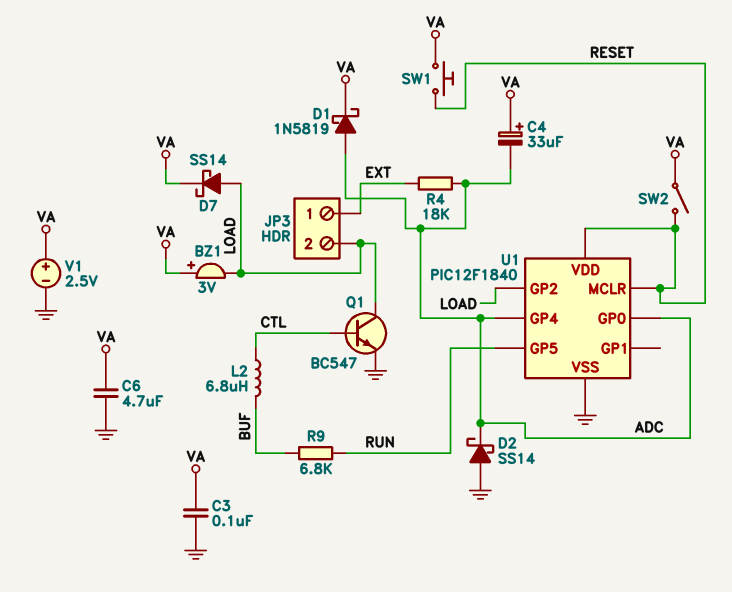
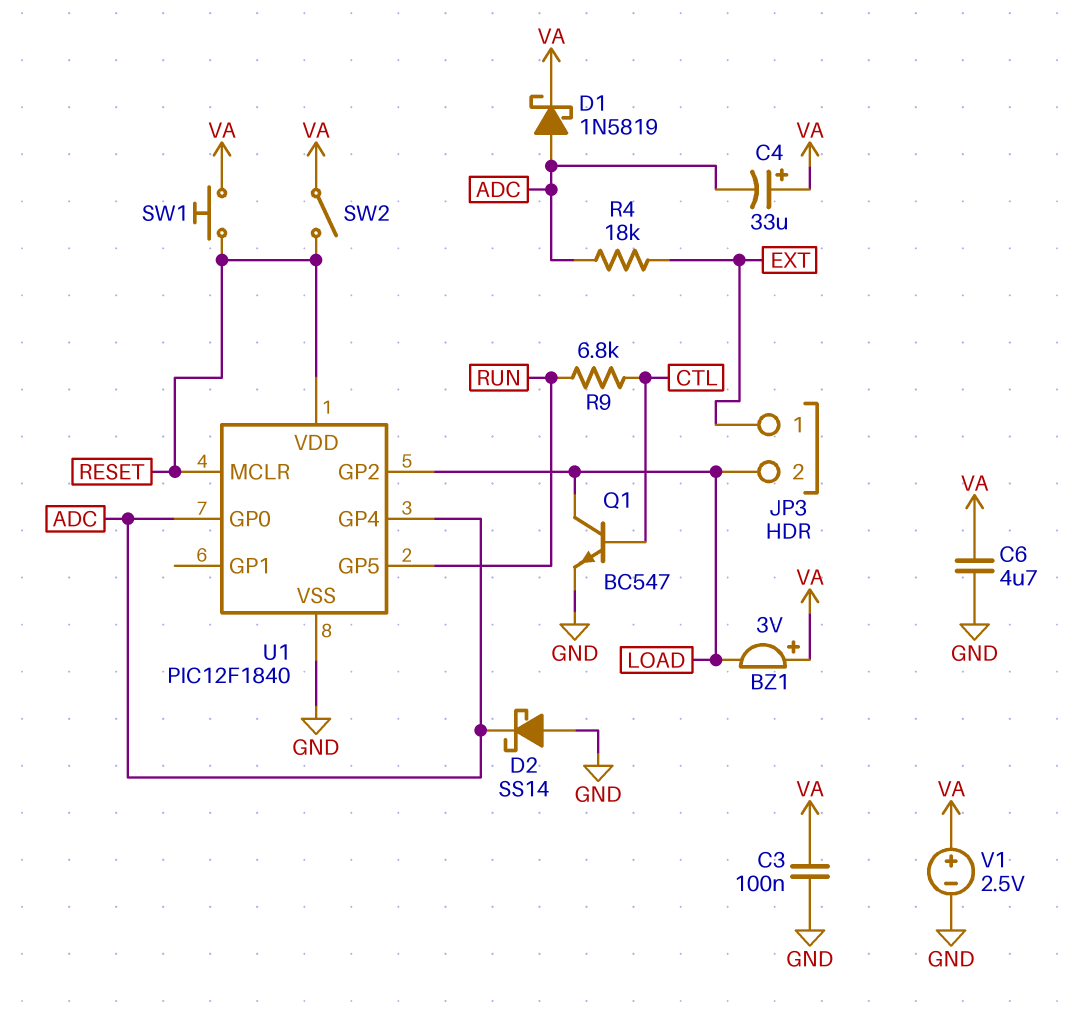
D7: schottky SS14 (A LOAD, K VA) -> none
L2: 6.8uH (BUF, CTL) -> none
R9: 6.8k (BUF, RUN) -> 6.8k (CTL, RUN)

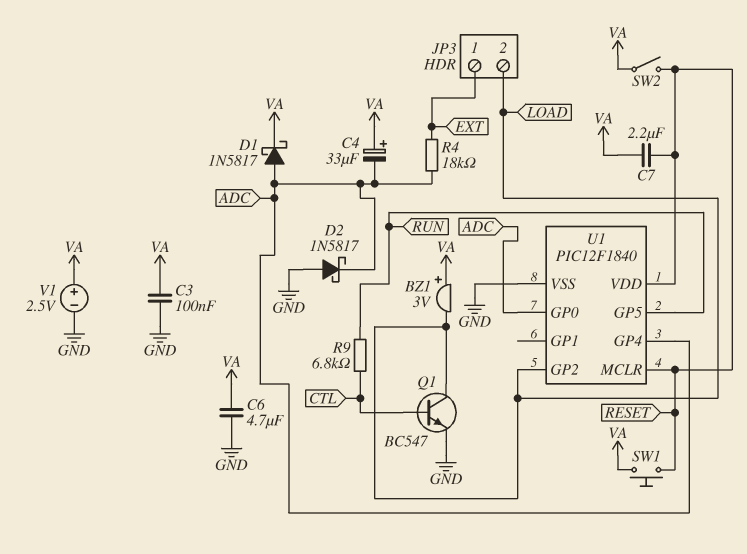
C7: none -> 2.2uF (RESET, VA)
D1: schottky 1N5819 (A ADC, K VA) -> schottky 1N5817 (A ADC, K VA)
D2: schottky SS14 (A GND, K ADC) -> schottky 1N5817 (A GND, K ADC)

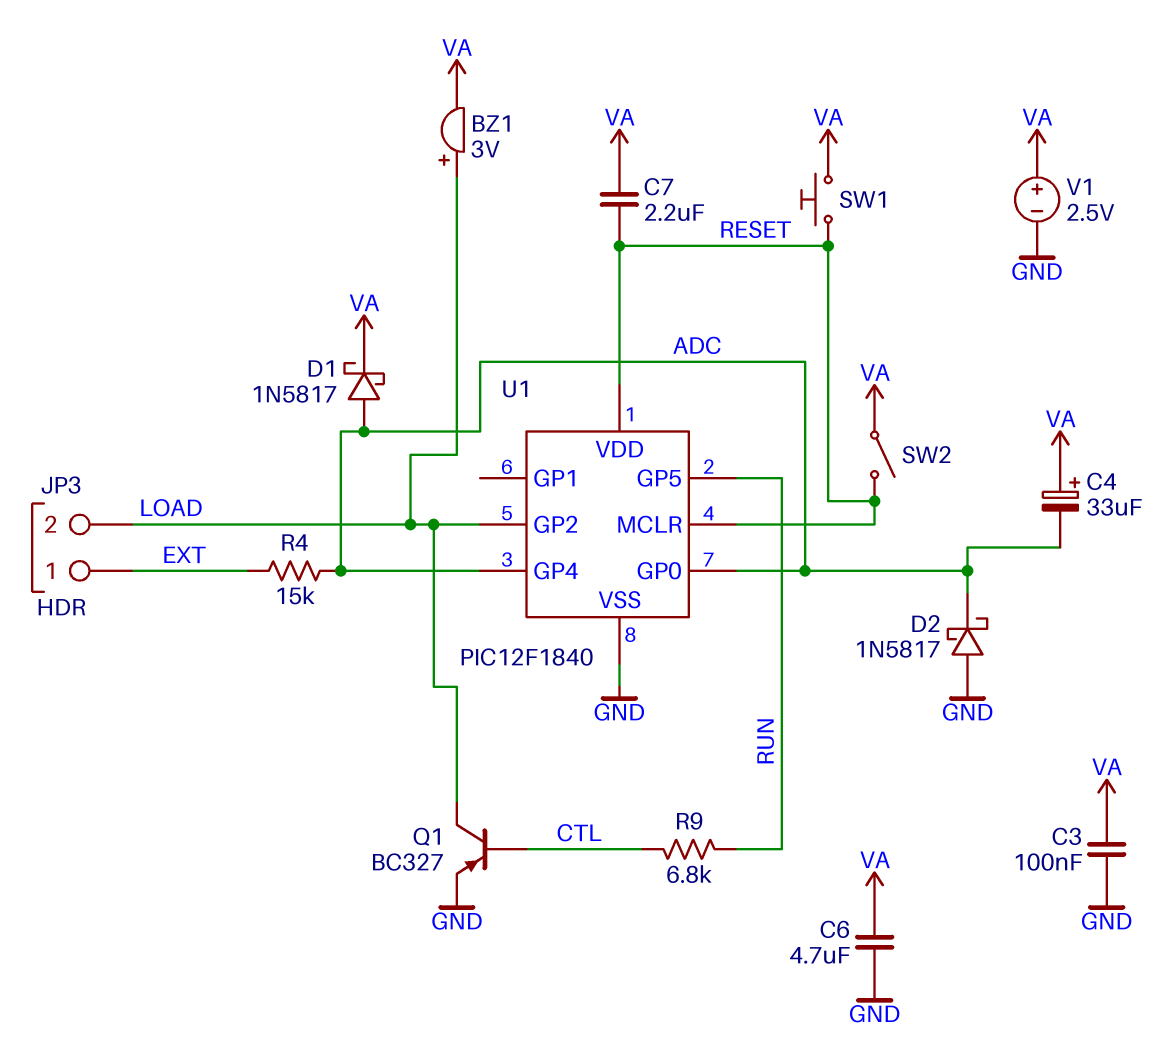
BZ1: buzzer 3V (plus VA, minus LOAD) -> buzzer 3V (plus LOAD, minus VA)
Q1: NPN BC547 (B CTL, C LOAD, E GND) -> PNP BC327 (B CTL, C LOAD, E GND)
R4: 18k (ADC, EXT) -> 15k (ADC, EXT)

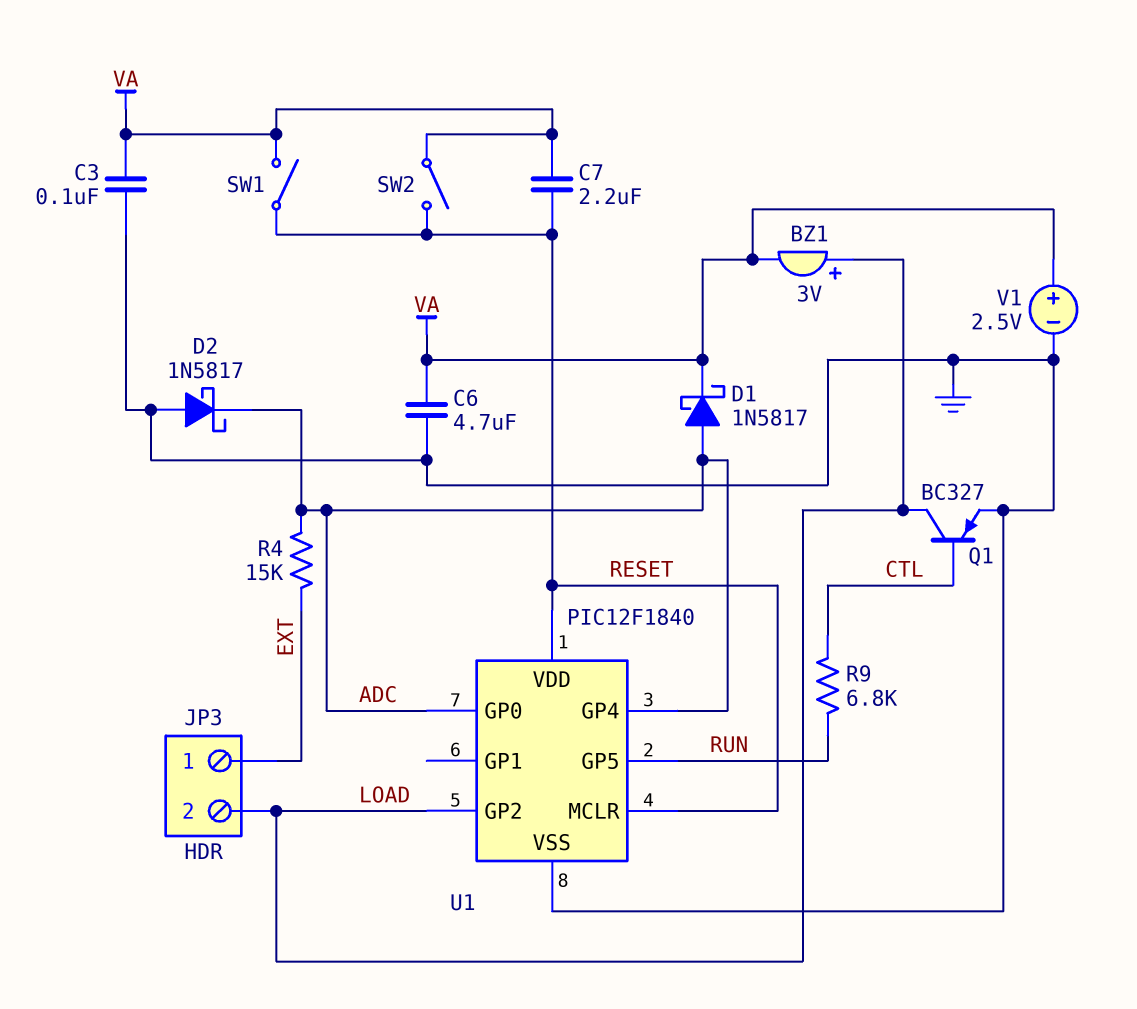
C4: 33uF (plus VA, minus ADC) -> none
SW1: button (RESET, VA) -> switch (RESET, VA)

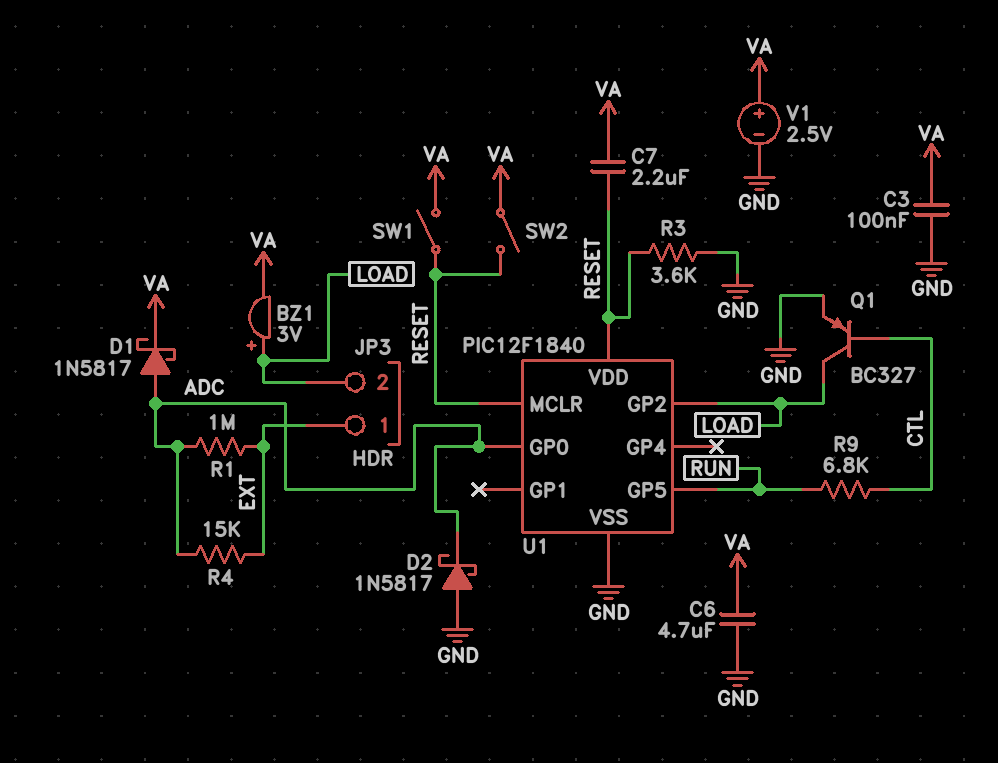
R1: none -> 1M (ADC, EXT)
R3: none -> 3.6k (GND, RESET)
U1 pin GP4: ADC -> none

